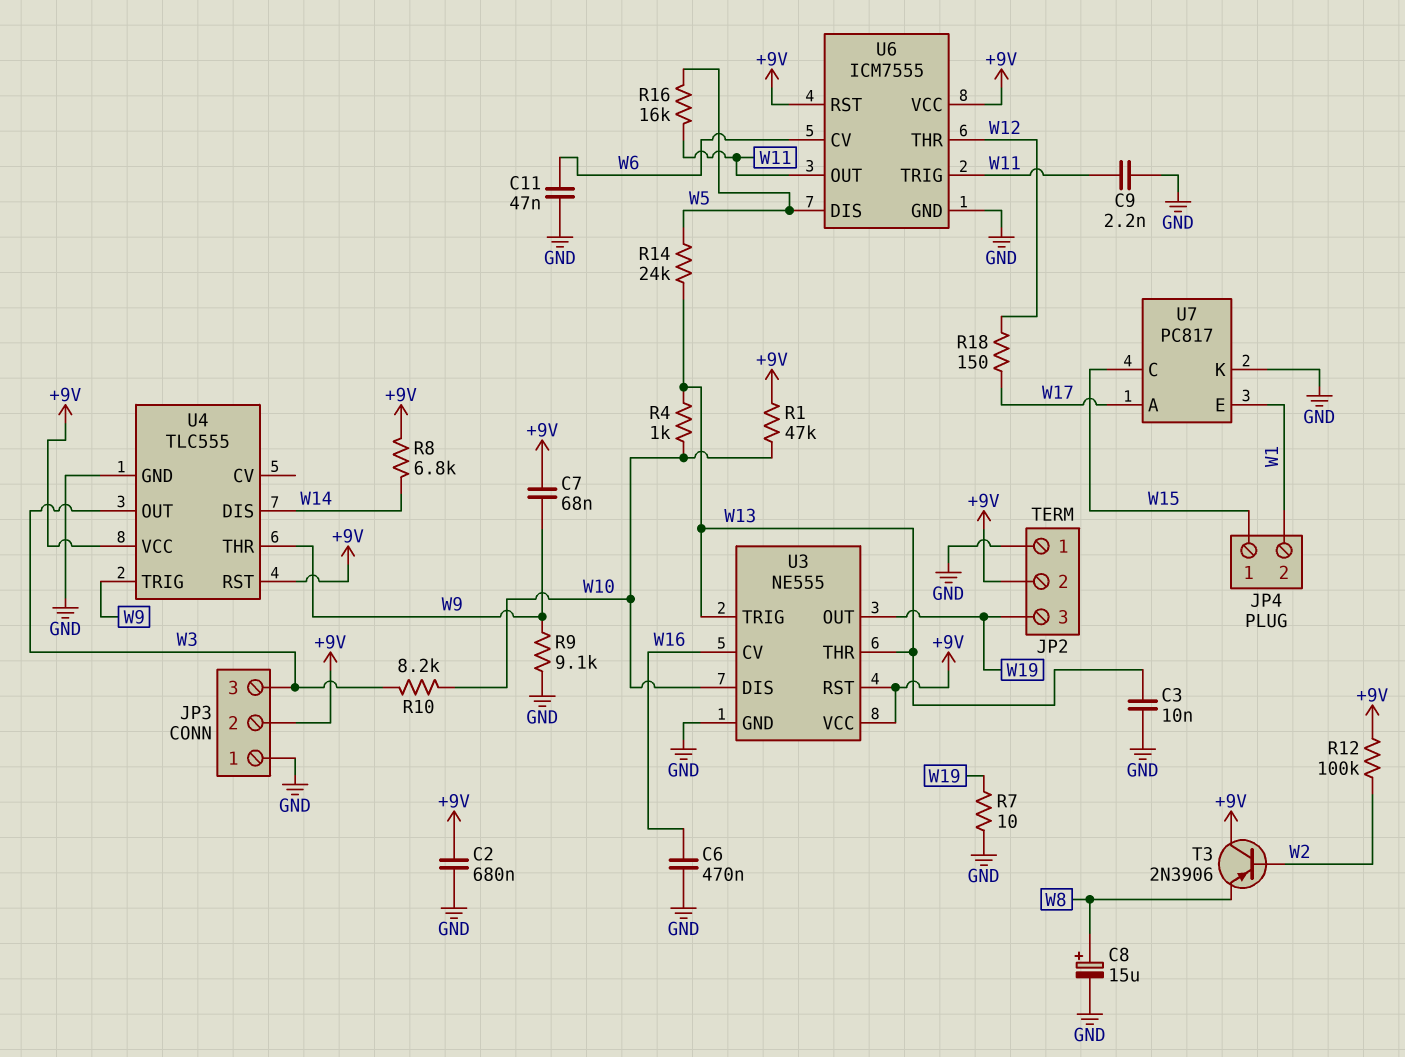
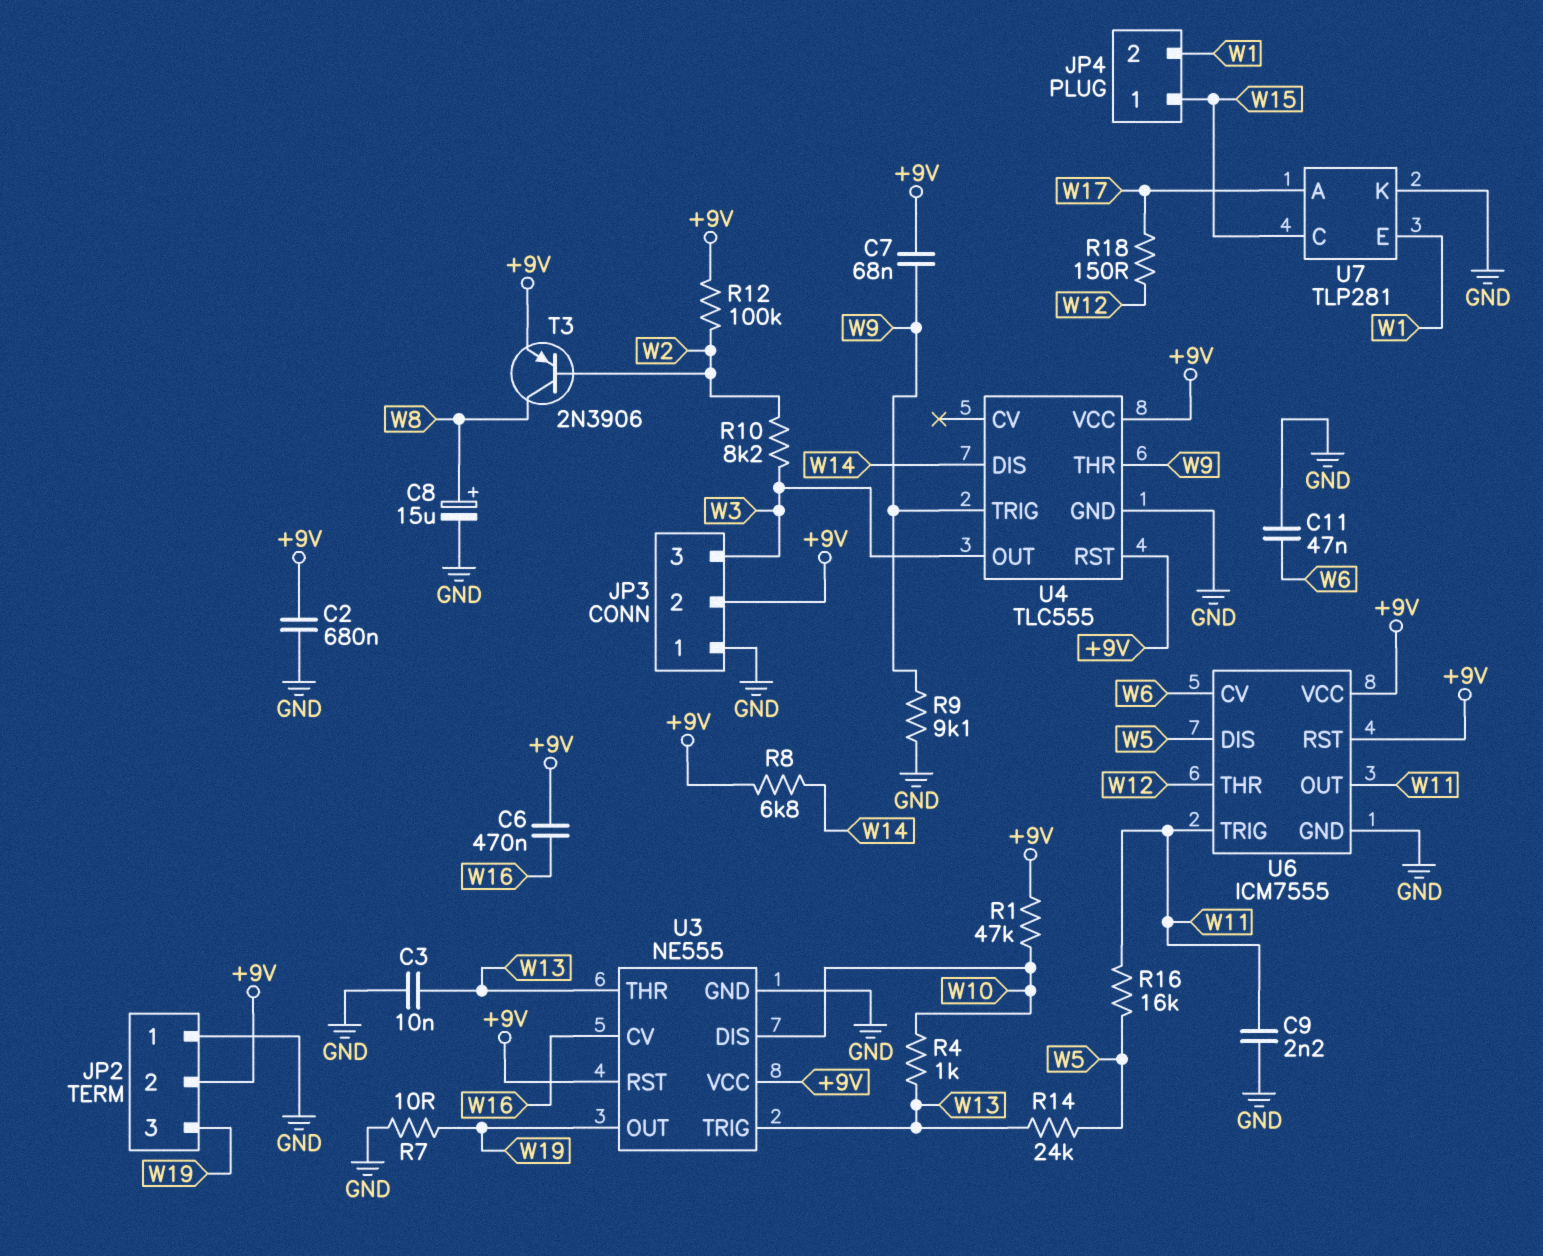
C6: 470nF (GND, W16) -> 470nF (+9V, W16)
R10: 8.2k (W3, W10) -> 8.2k (W2, W3)
T3: PNP 2N3906 (B W2, C +9V, E W8) -> PNP 2N3906 (B W2, C W8, E +9V)
U7: PC817 -> TLP281

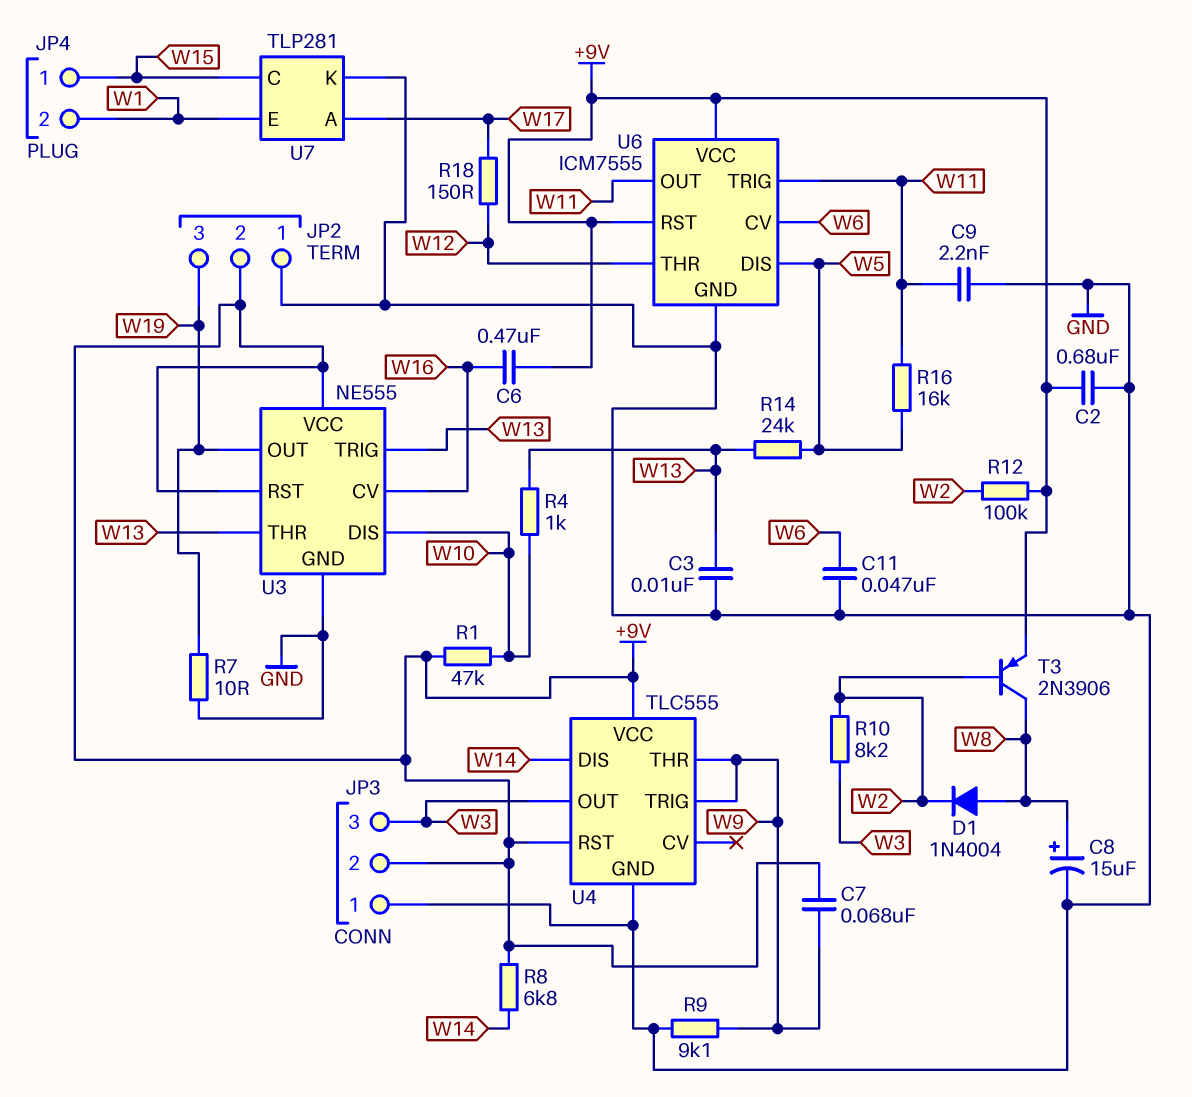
D1: none -> diode 1N4004 (A W8, K W2)

